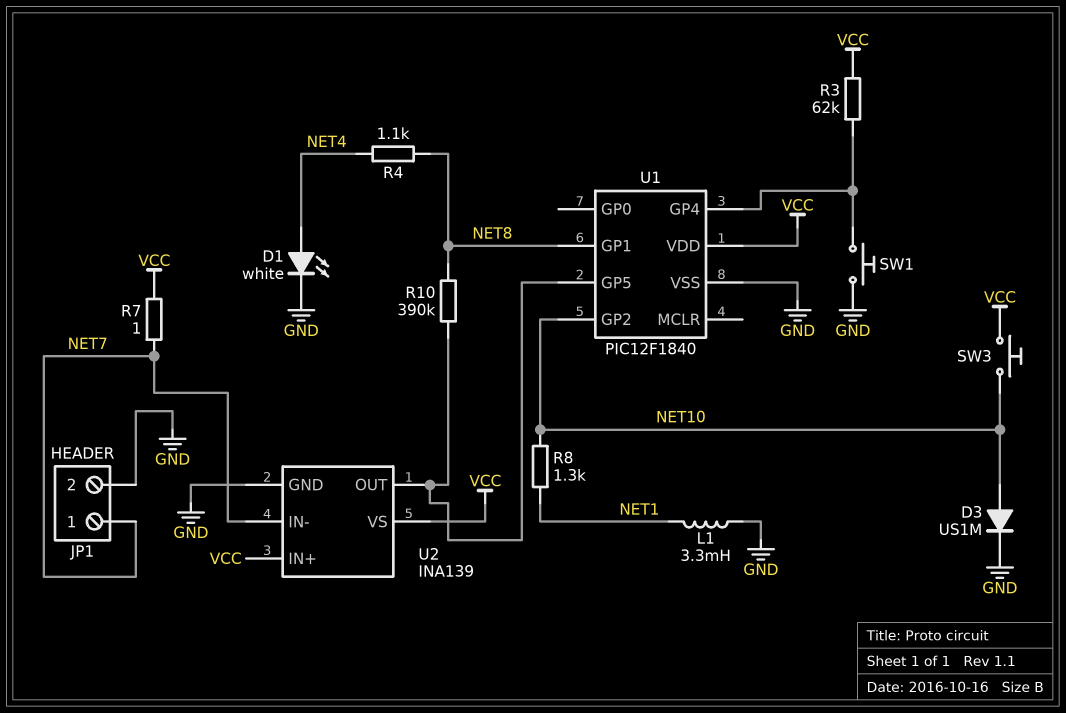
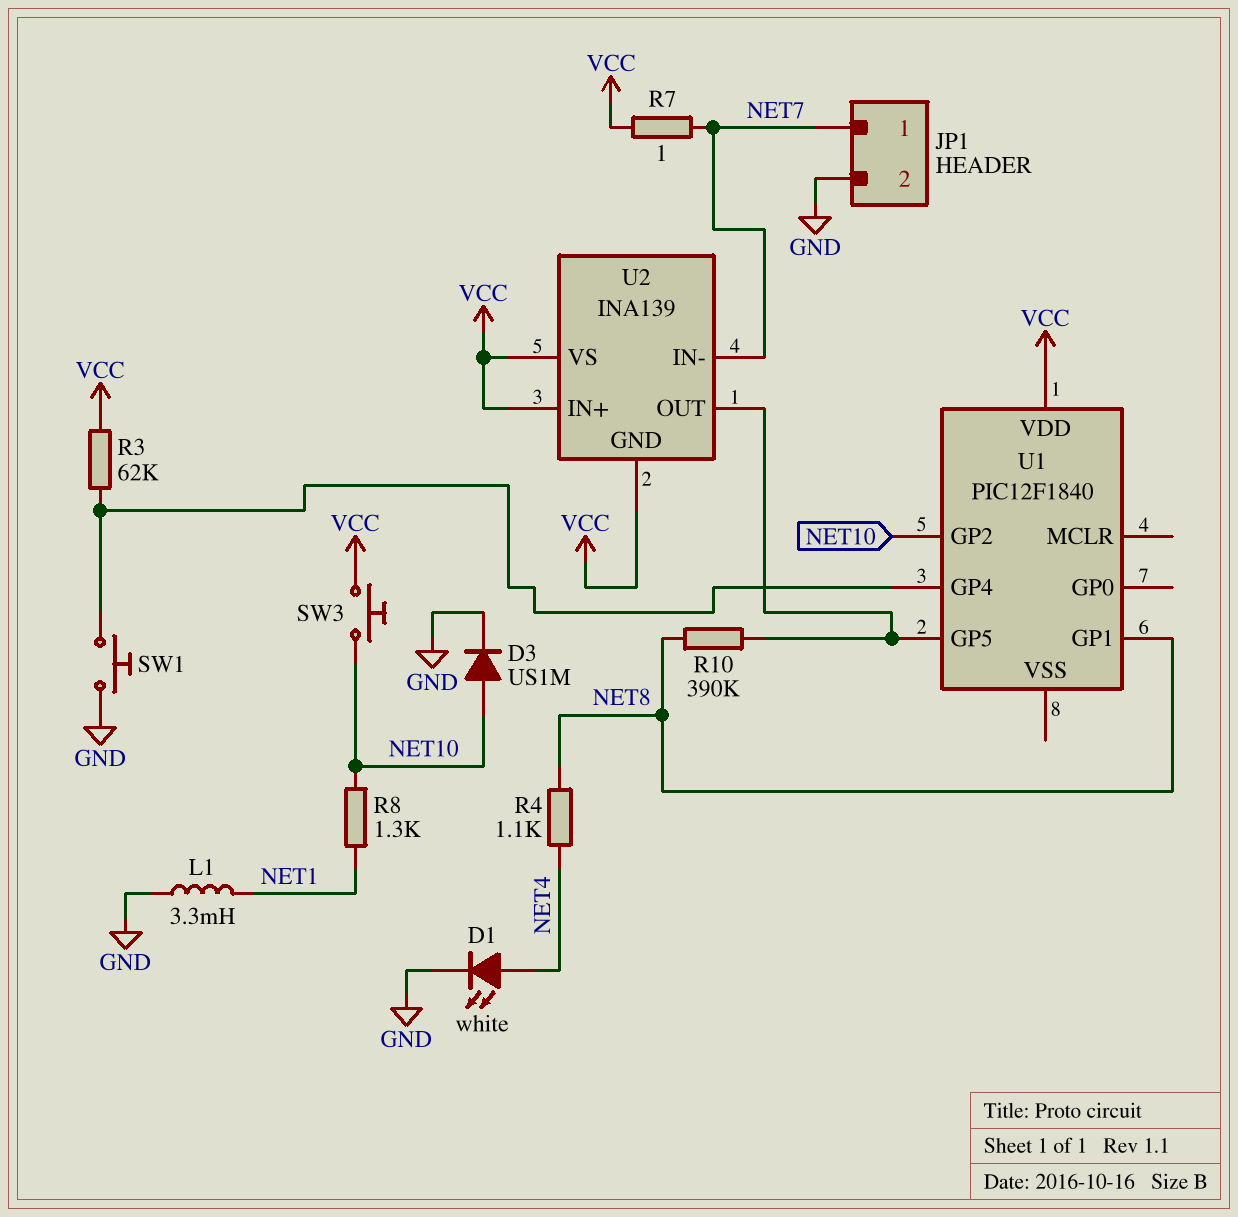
U1 pin VSS: GND -> none
U2 pin GND: GND -> VCC

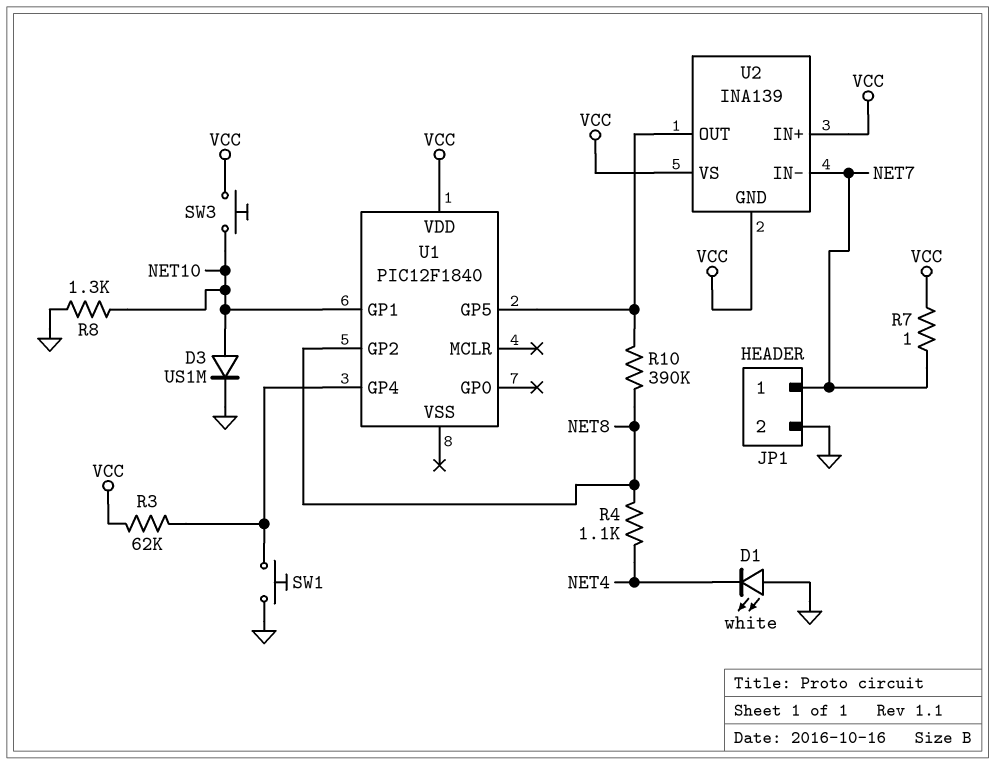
D1: LED white (A NET4, K GND) -> LED white (A GND, K NET4)
L1: 3.3mH (GND, NET1) -> none
R8: 1.3k (NET1, NET10) -> 1.3k (GND, NET10)
U1 pin GP1: NET8 -> NET10
U1 pin GP2: NET10 -> NET8

